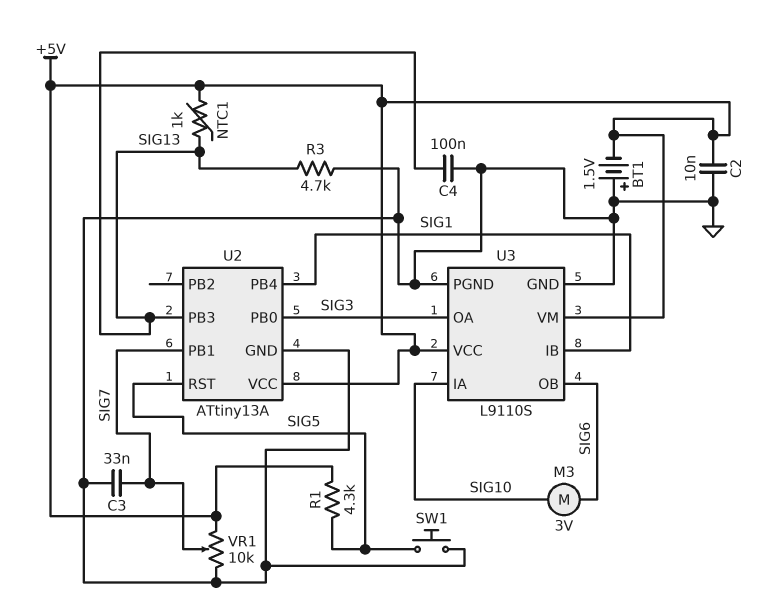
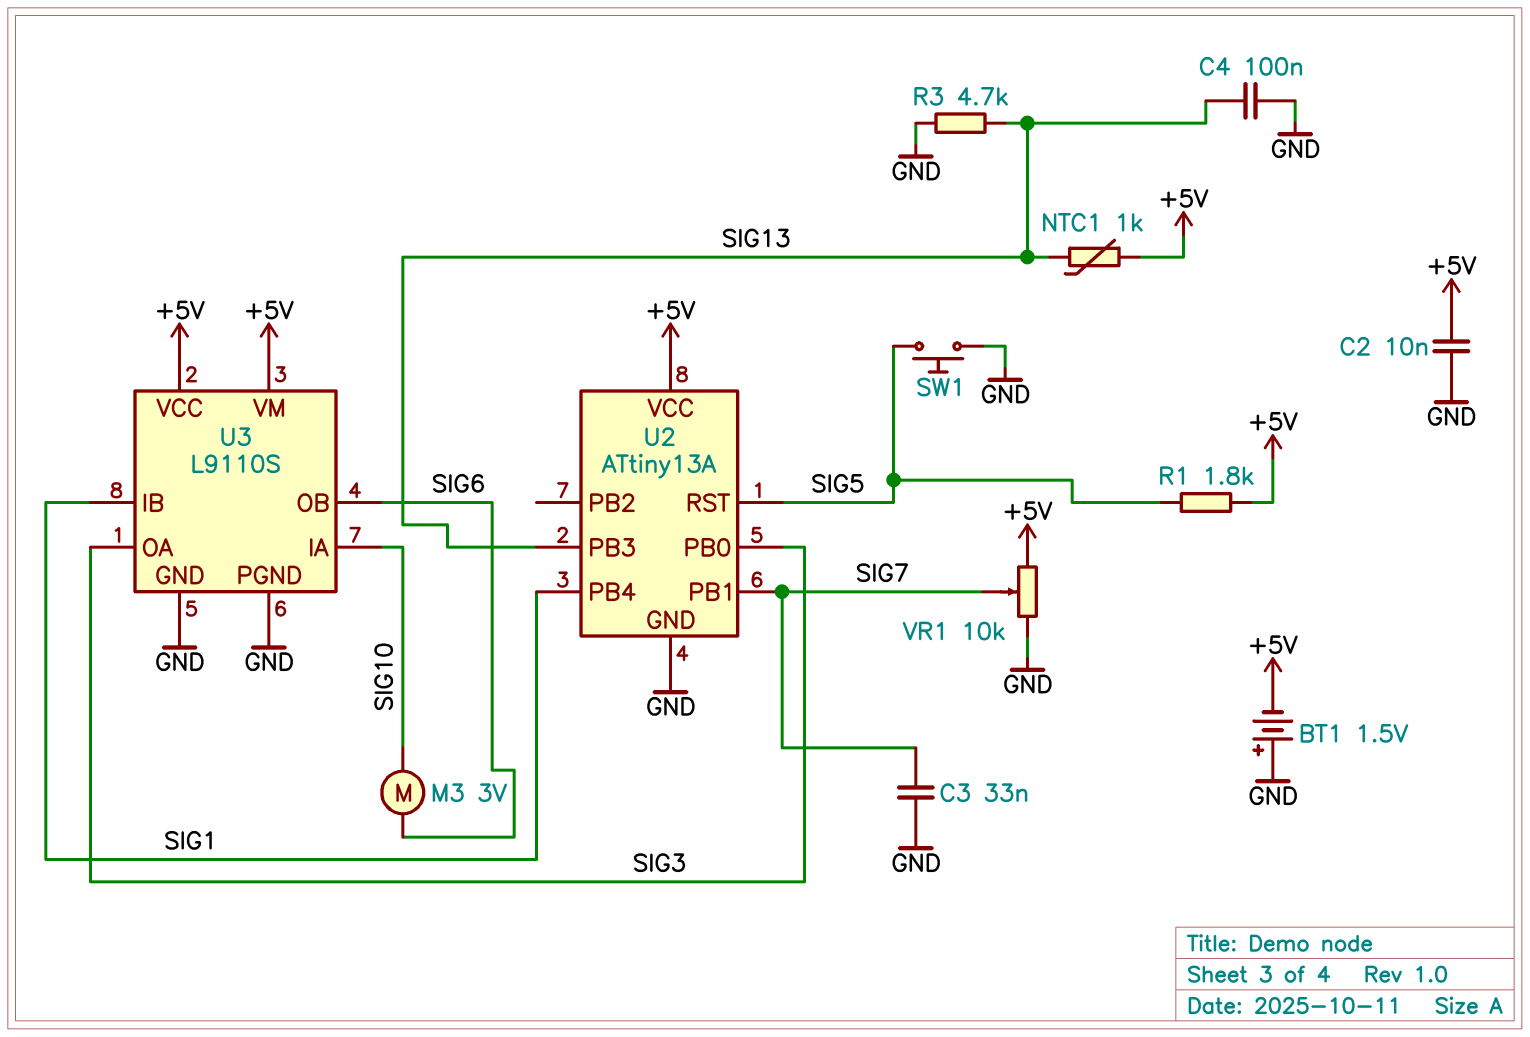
R1: 4.3k (+5V, SIG5) -> 1.8k (+5V, SIG5)

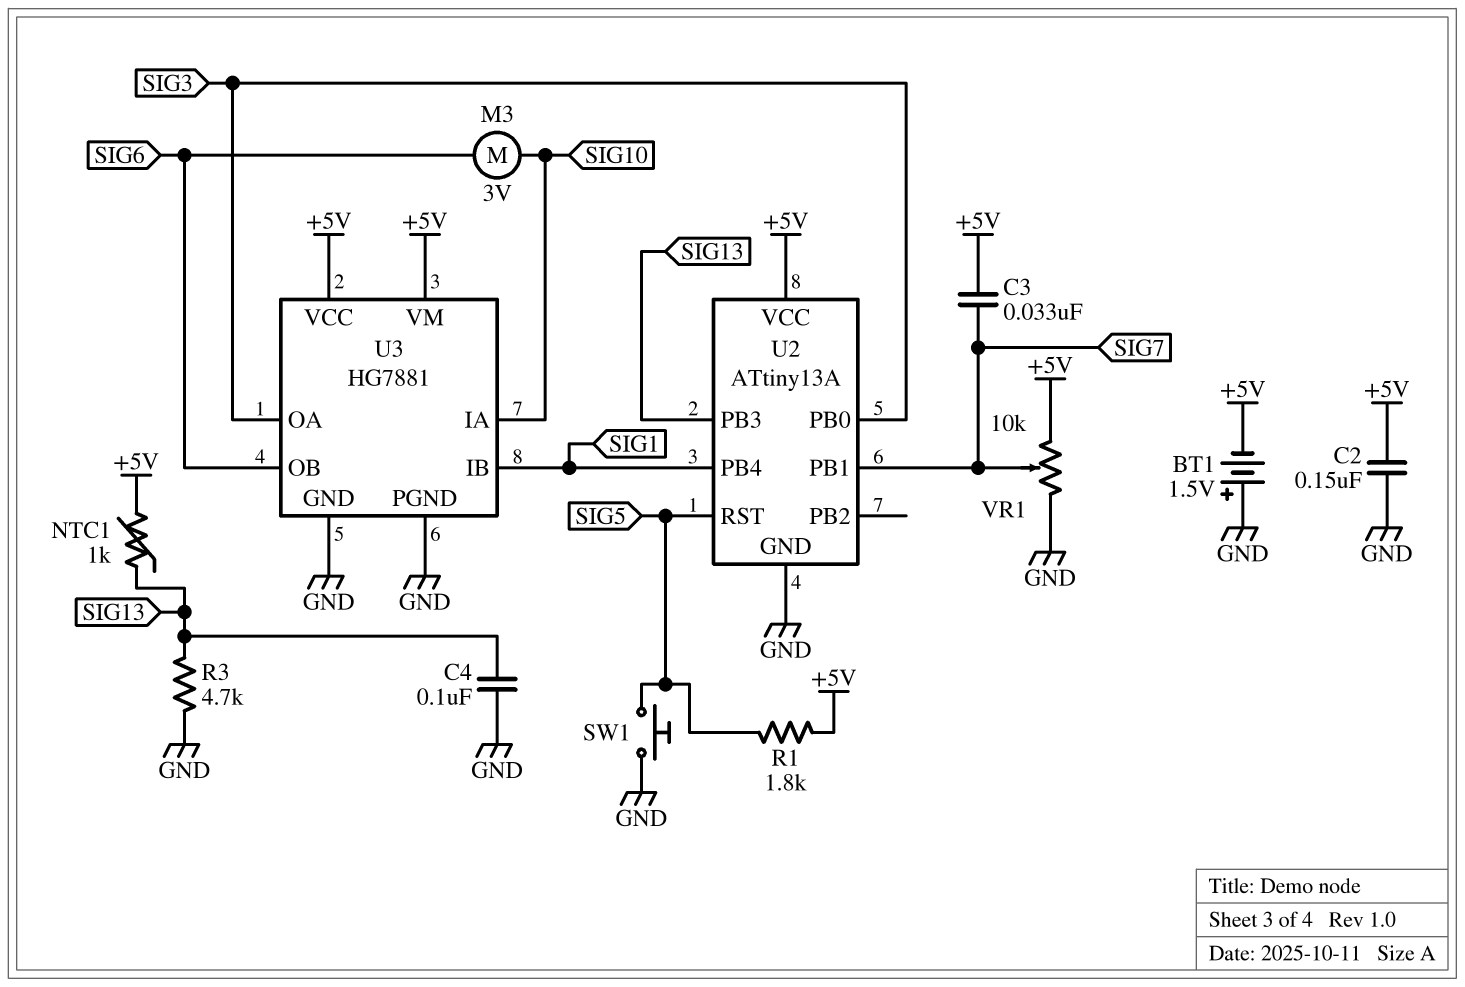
C2: 10nF (+5V, GND) -> 150nF (+5V, GND)
C3: 33nF (GND, SIG7) -> 33nF (+5V, SIG7)
U3: L9110S -> HG7881

